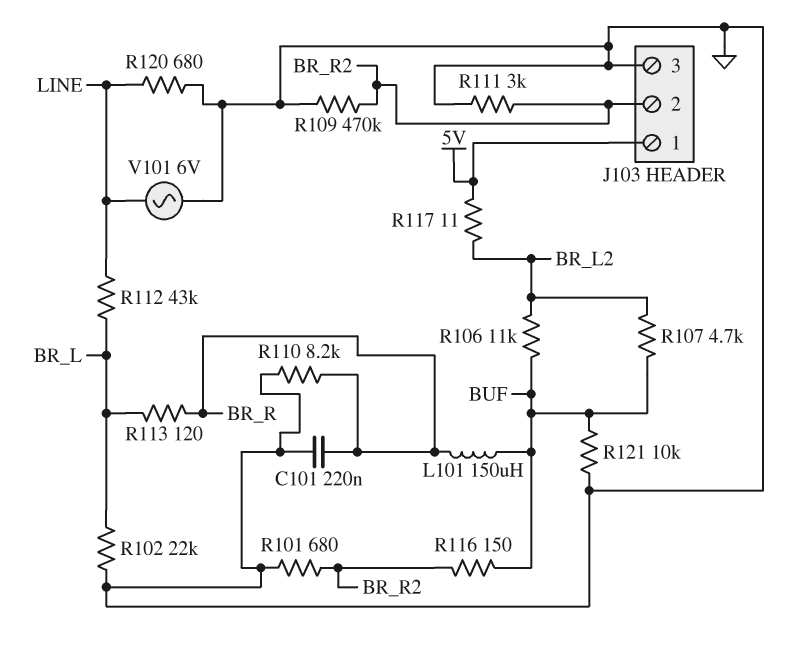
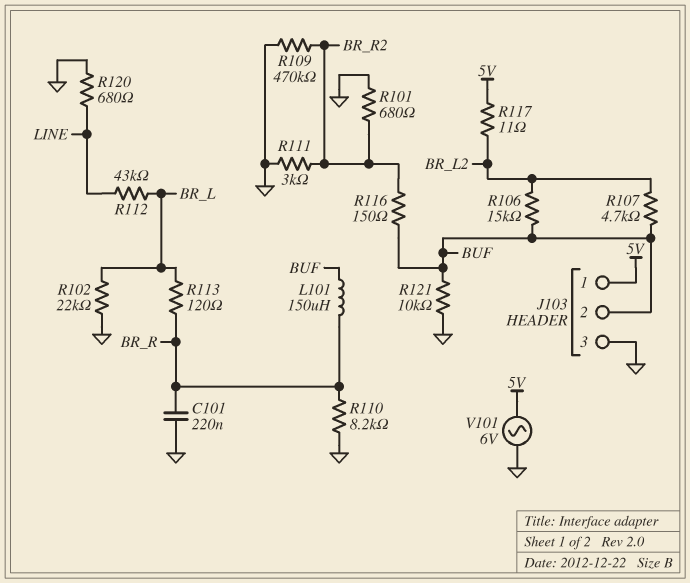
J103 pin 2: BR_R2 -> BUF
R106: 11k (BR_L2, BUF) -> 15k (BR_L2, BUF)
V101: AC 6V (GND, LINE) -> AC 6V (5V, GND)

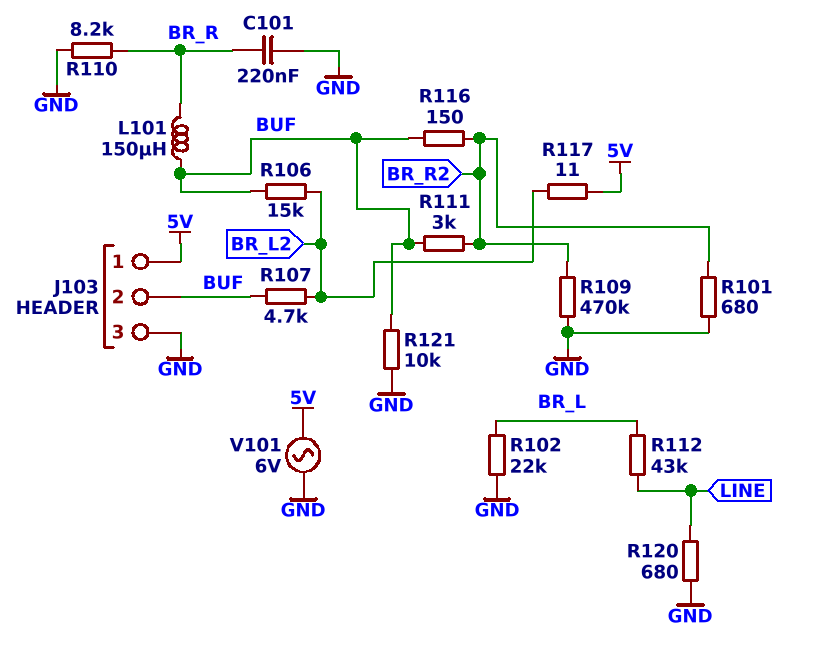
R111: 3k (BR_R2, GND) -> 3k (BR_R2, BUF)
R113: 120 (BR_L, BR_R) -> none

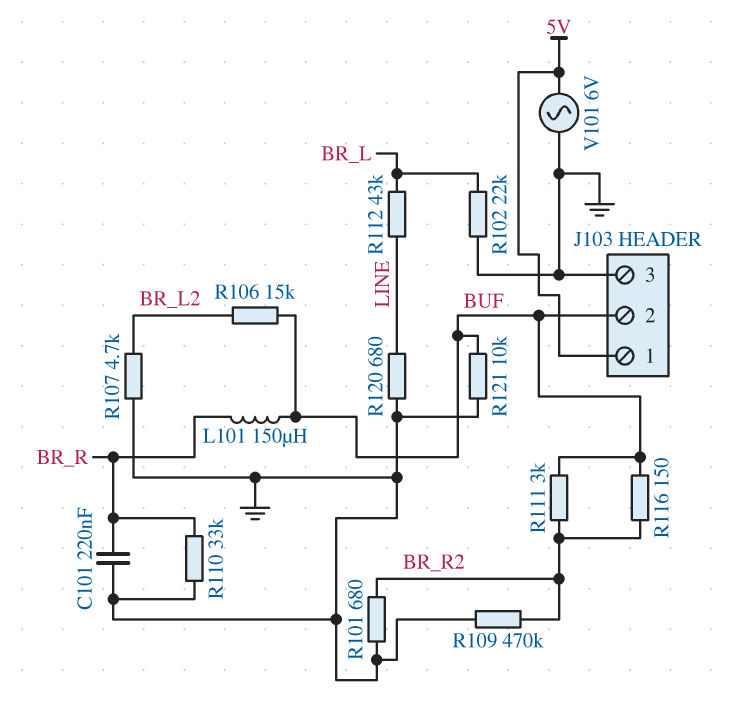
R107: 4.7k (BR_L2, BUF) -> 4.7k (BR_L2, GND)
R110: 8.2k (BR_R, GND) -> 33k (BR_R, GND)
R117: 11 (5V, BR_L2) -> none

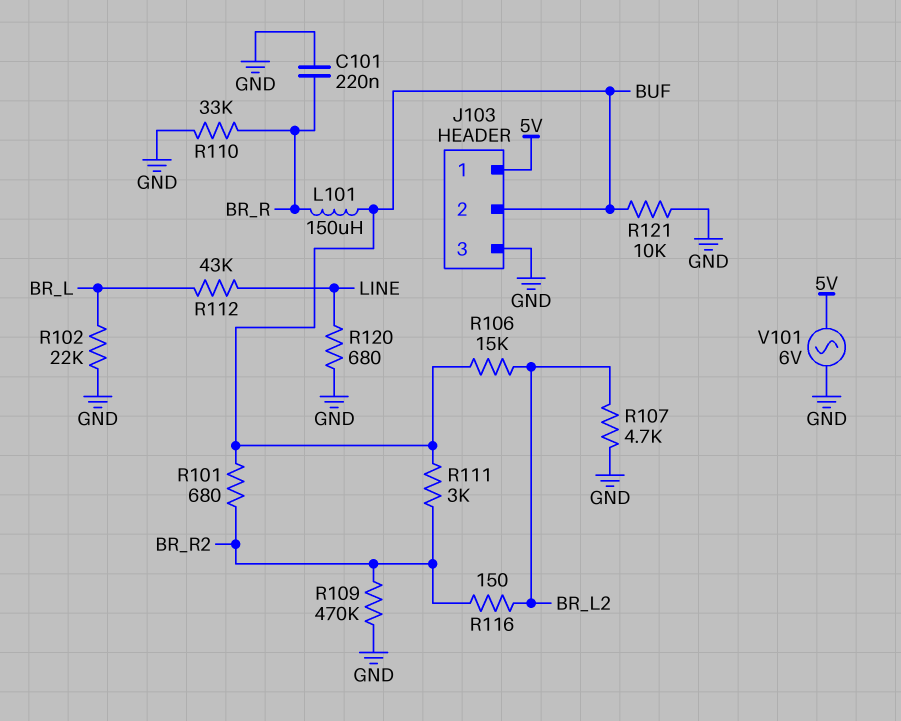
R101: 680 (BR_R2, GND) -> 680 (BR_R2, BUF)
R116: 150 (BR_R2, BUF) -> 150 (BR_L2, BR_R2)

